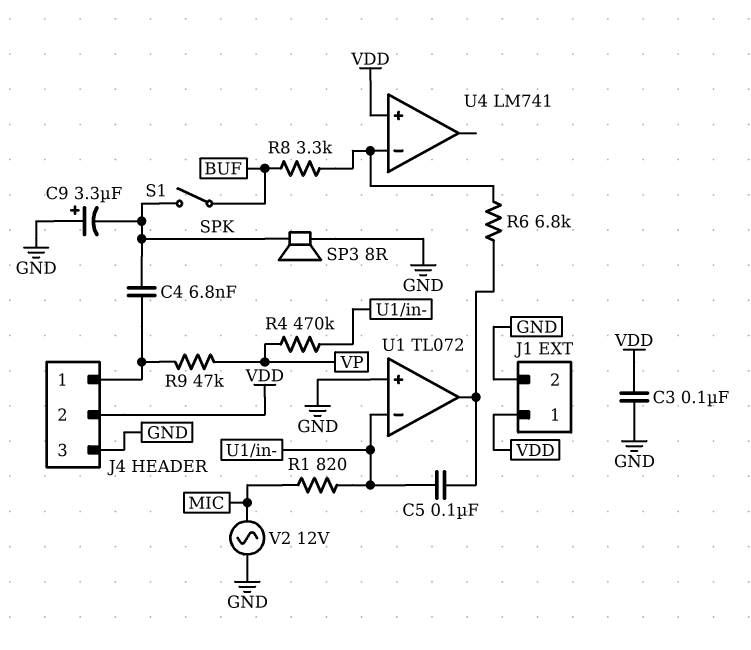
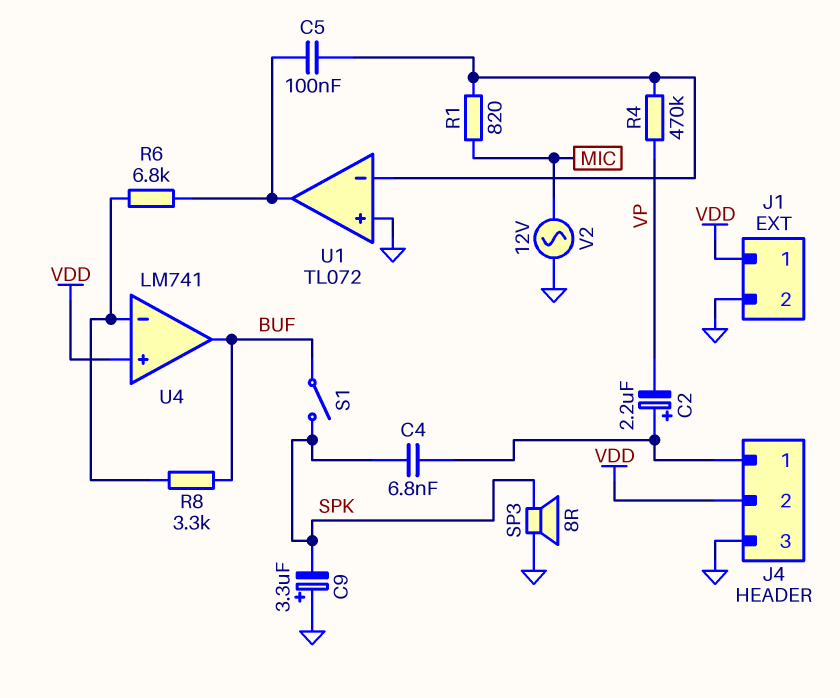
C2: none -> 2.2uF (plus J4/1, minus VP)
C3: 100nF (GND, VDD) -> none
R9: 47k (J4/1, VP) -> none
U4 pin out: none -> BUF

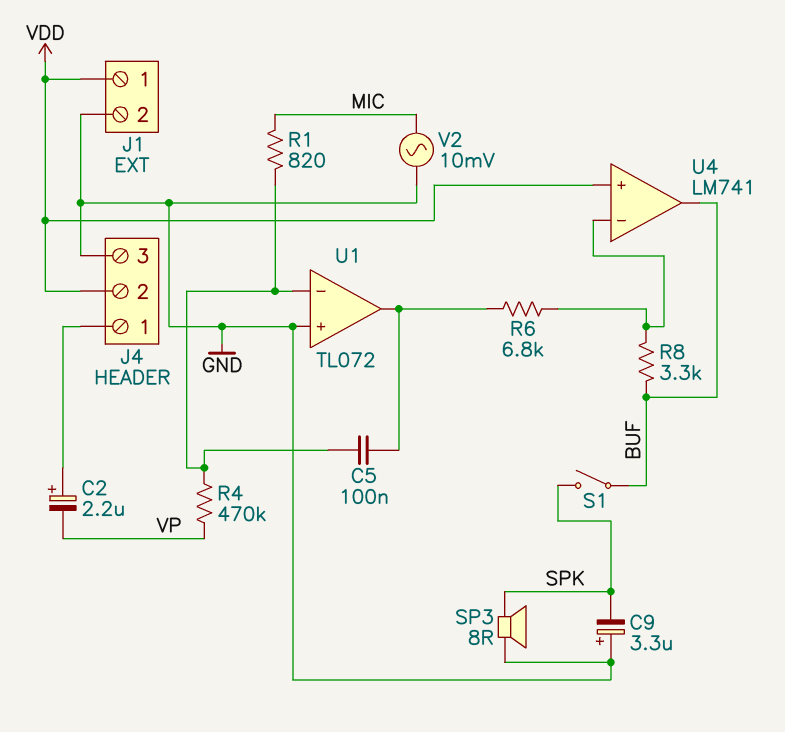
C4: 6.8nF (J4/1, SPK) -> none
V2: AC 12V (GND, MIC) -> AC 10mV (GND, MIC)

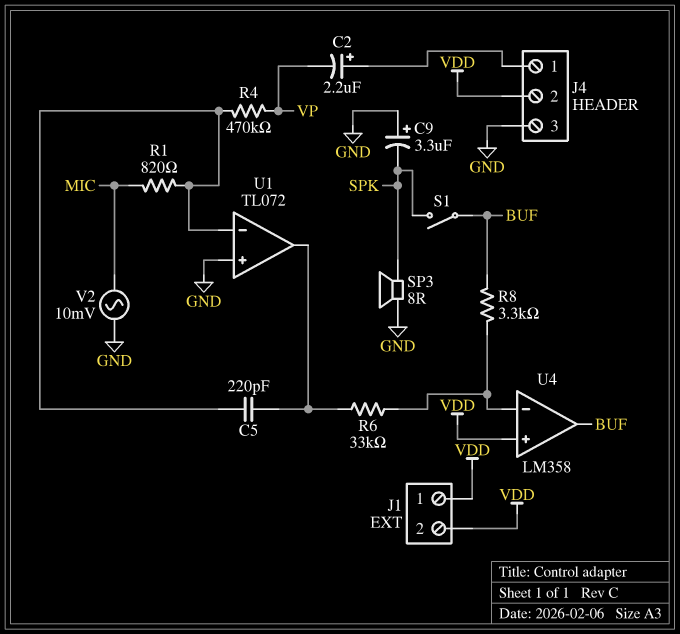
C5: 100nF (U1/in-, U1/out) -> 220pF (U1/in-, U1/out)
J1 pin 2: GND -> VDD
R6: 6.8k (U1/out, U4/in-) -> 33k (U1/out, U4/in-)
U4: LM741 -> LM358

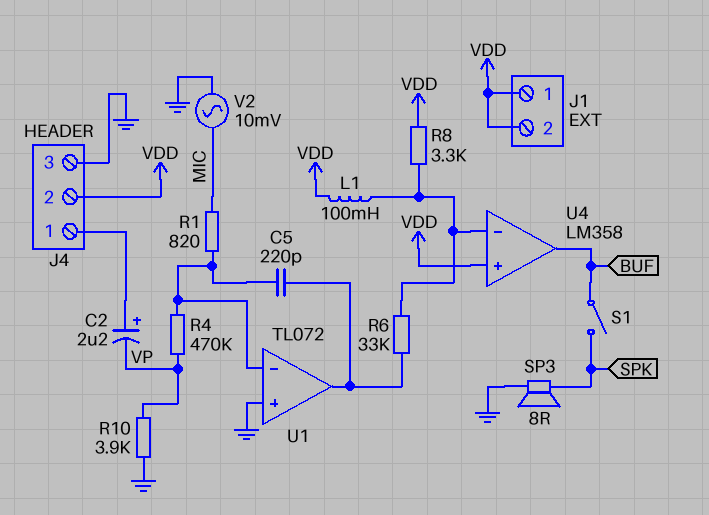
C9: 3.3uF (plus GND, minus SPK) -> none
L1: none -> 100mH (U4/in-, VDD)
R8: 3.3k (BUF, U4/in-) -> 3.3k (U4/in-, VDD)
R10: none -> 3.9k (GND, VP)

